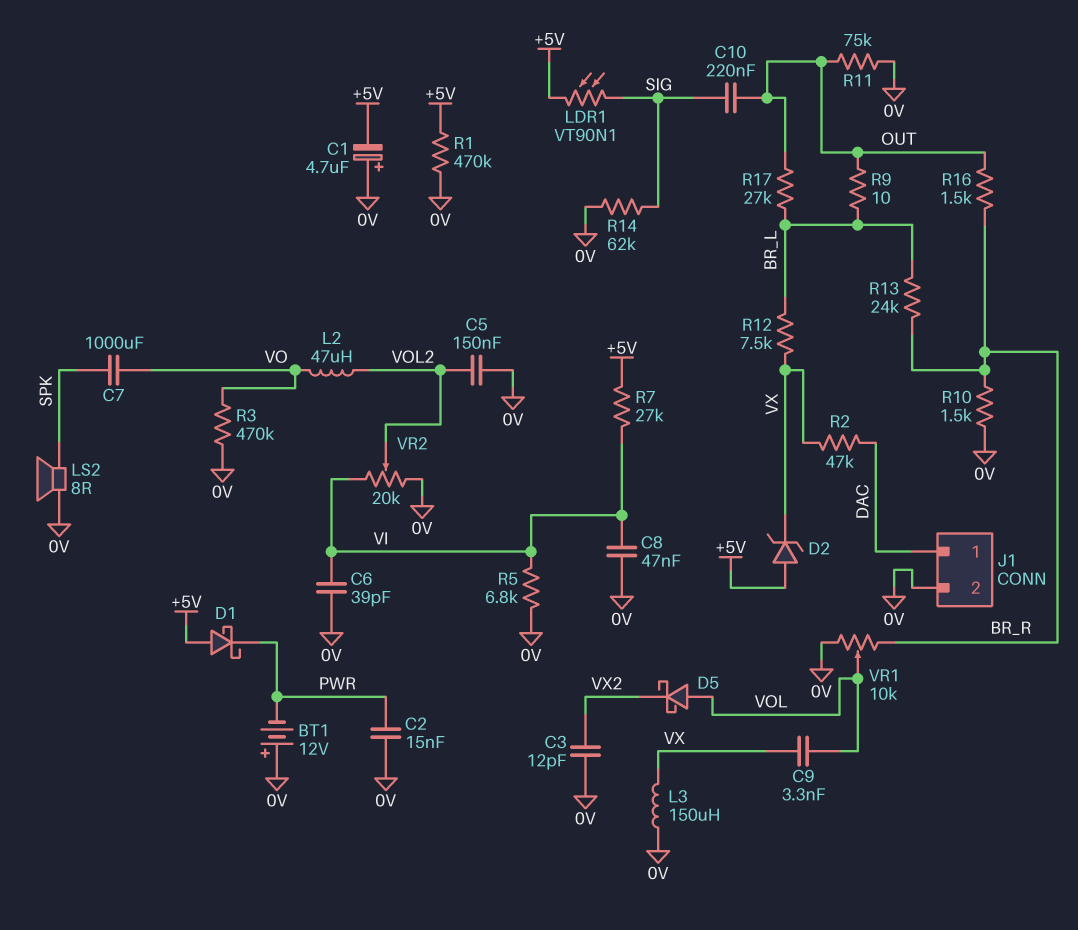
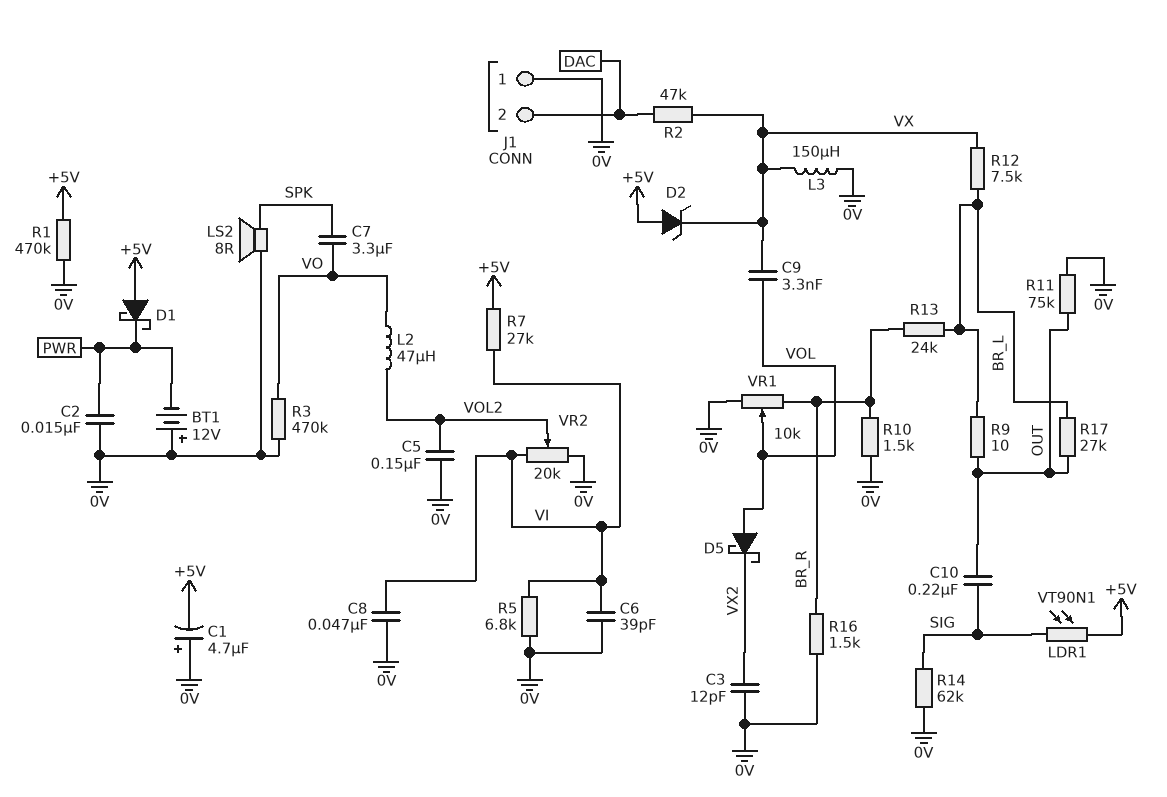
C7: 1000uF (SPK, VO) -> 3.3uF (SPK, VO)
J1 pin 1: DAC -> 0V
J1 pin 2: 0V -> DAC
R16: 1.5k (BR_R, OUT) -> 1.5k (0V, BR_R)

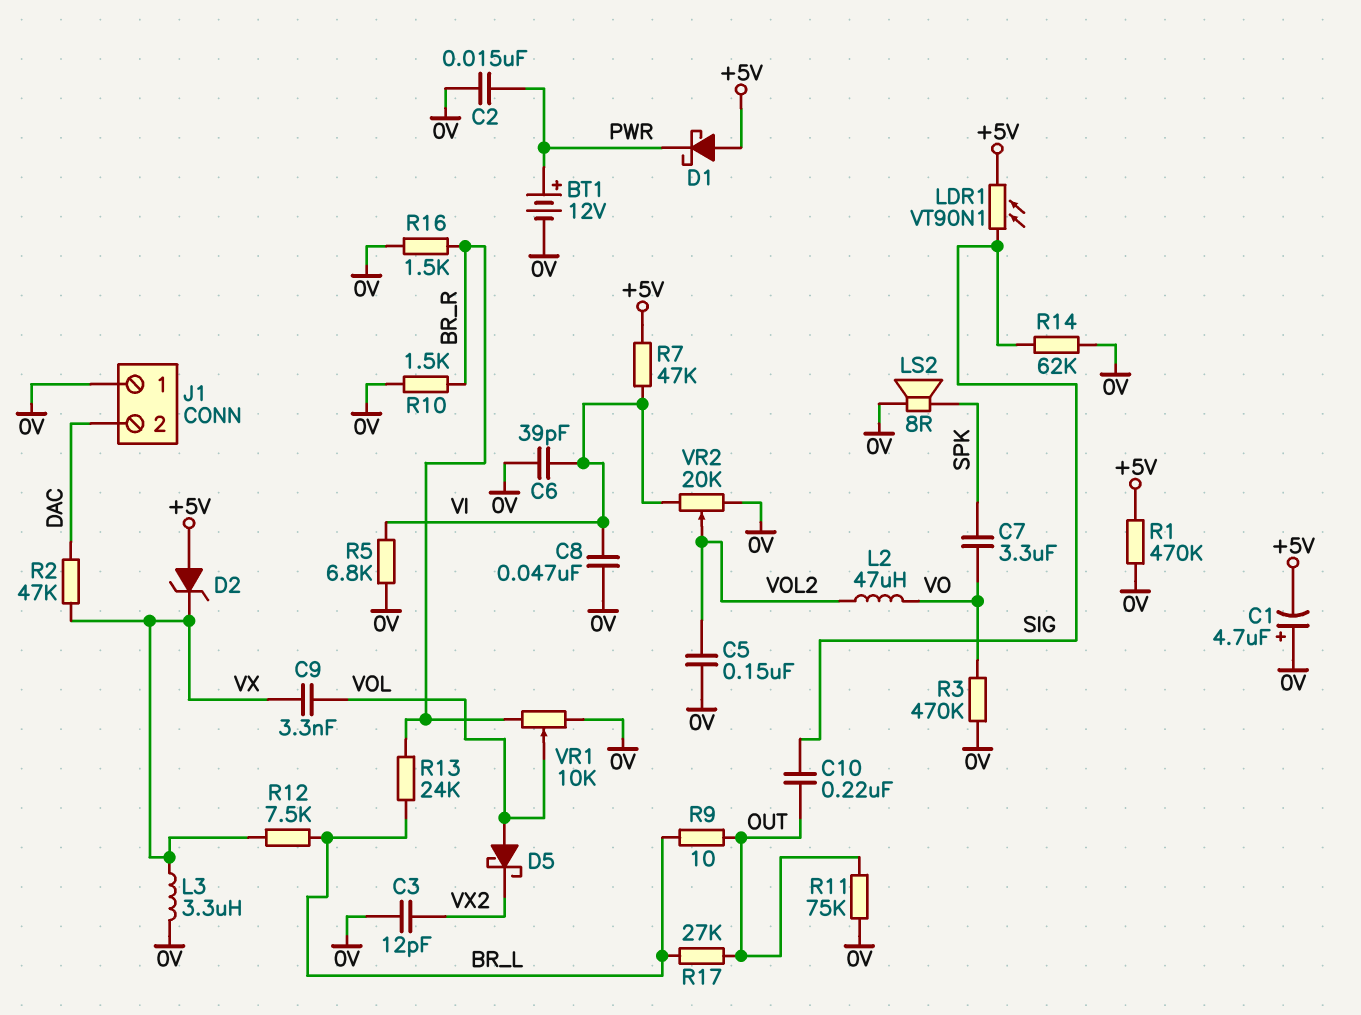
BT1: 12V (plus 0V, minus PWR) -> 12V (plus PWR, minus 0V)
L3: 150uH (0V, VX) -> 3.3uH (0V, VX)
R7: 27k (+5V, VI) -> 47k (+5V, VI)

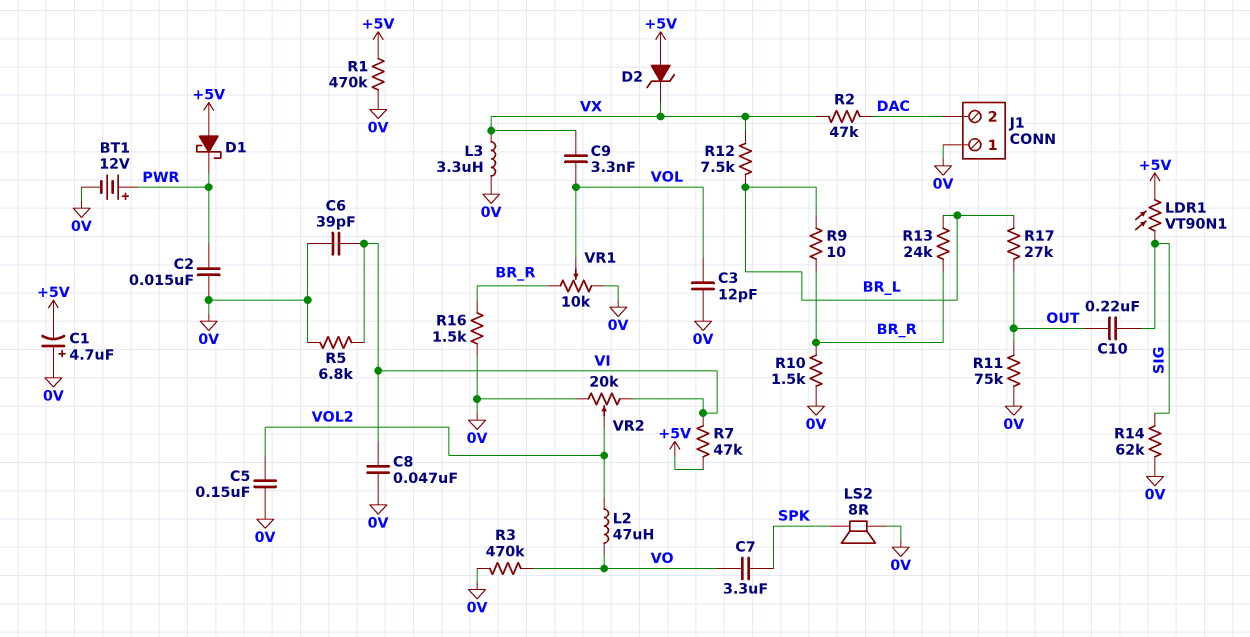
C3: 12pF (0V, VX2) -> 12pF (0V, VOL)
D5: schottky (A VOL, K VX2) -> none
R9: 10 (BR_L, OUT) -> 10 (BR_L, BR_R)

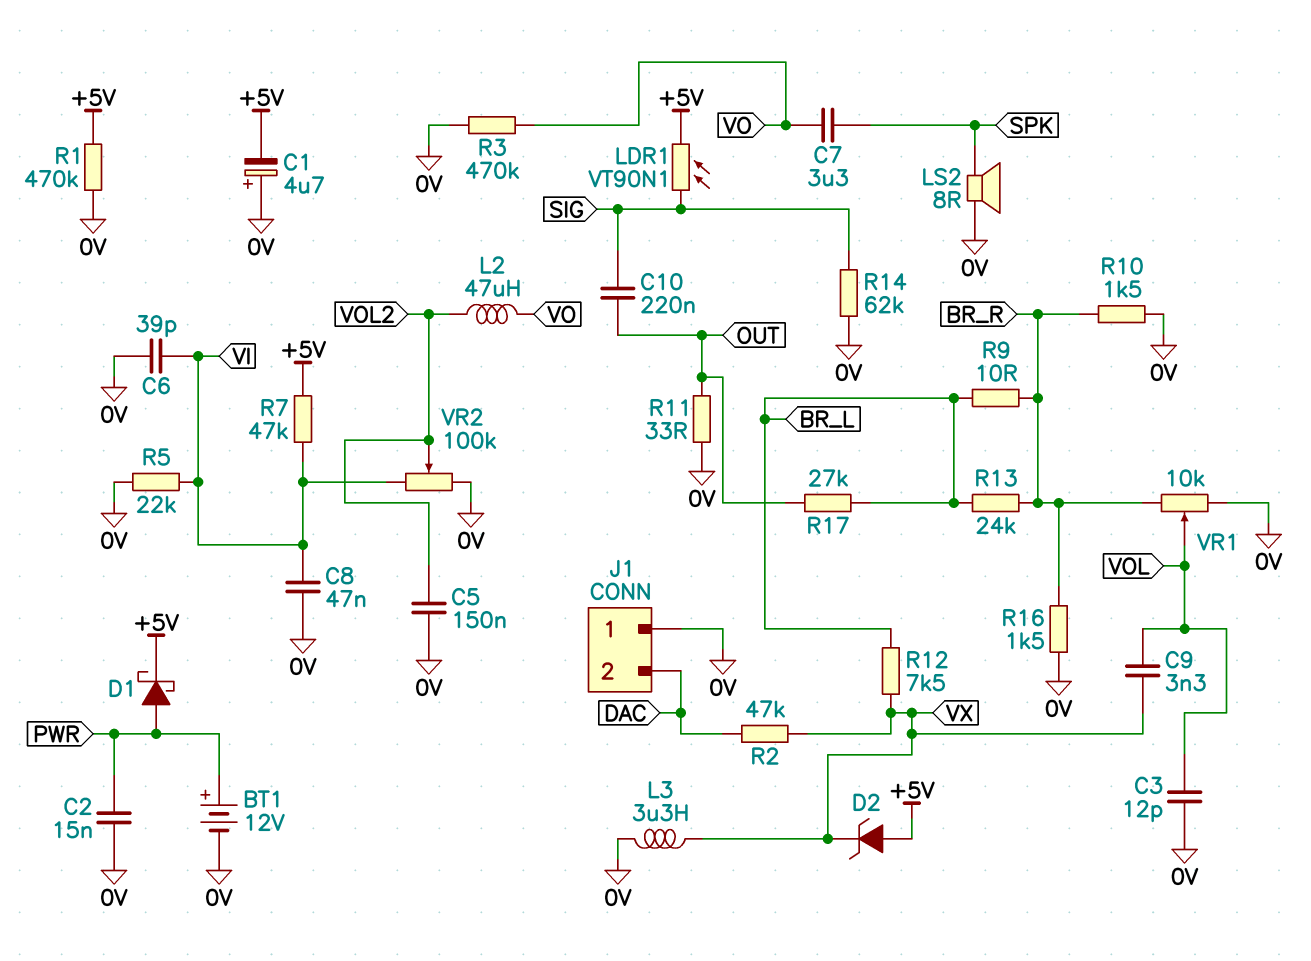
D1: schottky (A +5V, K PWR) -> schottky (A PWR, K +5V)
R5: 6.8k (0V, VI) -> 22k (0V, VI)
R11: 75k (0V, OUT) -> 33 (0V, OUT)
VR2: 20k (0V, VI, wiper VOL2) -> 100k (0V, VI, wiper VOL2)

